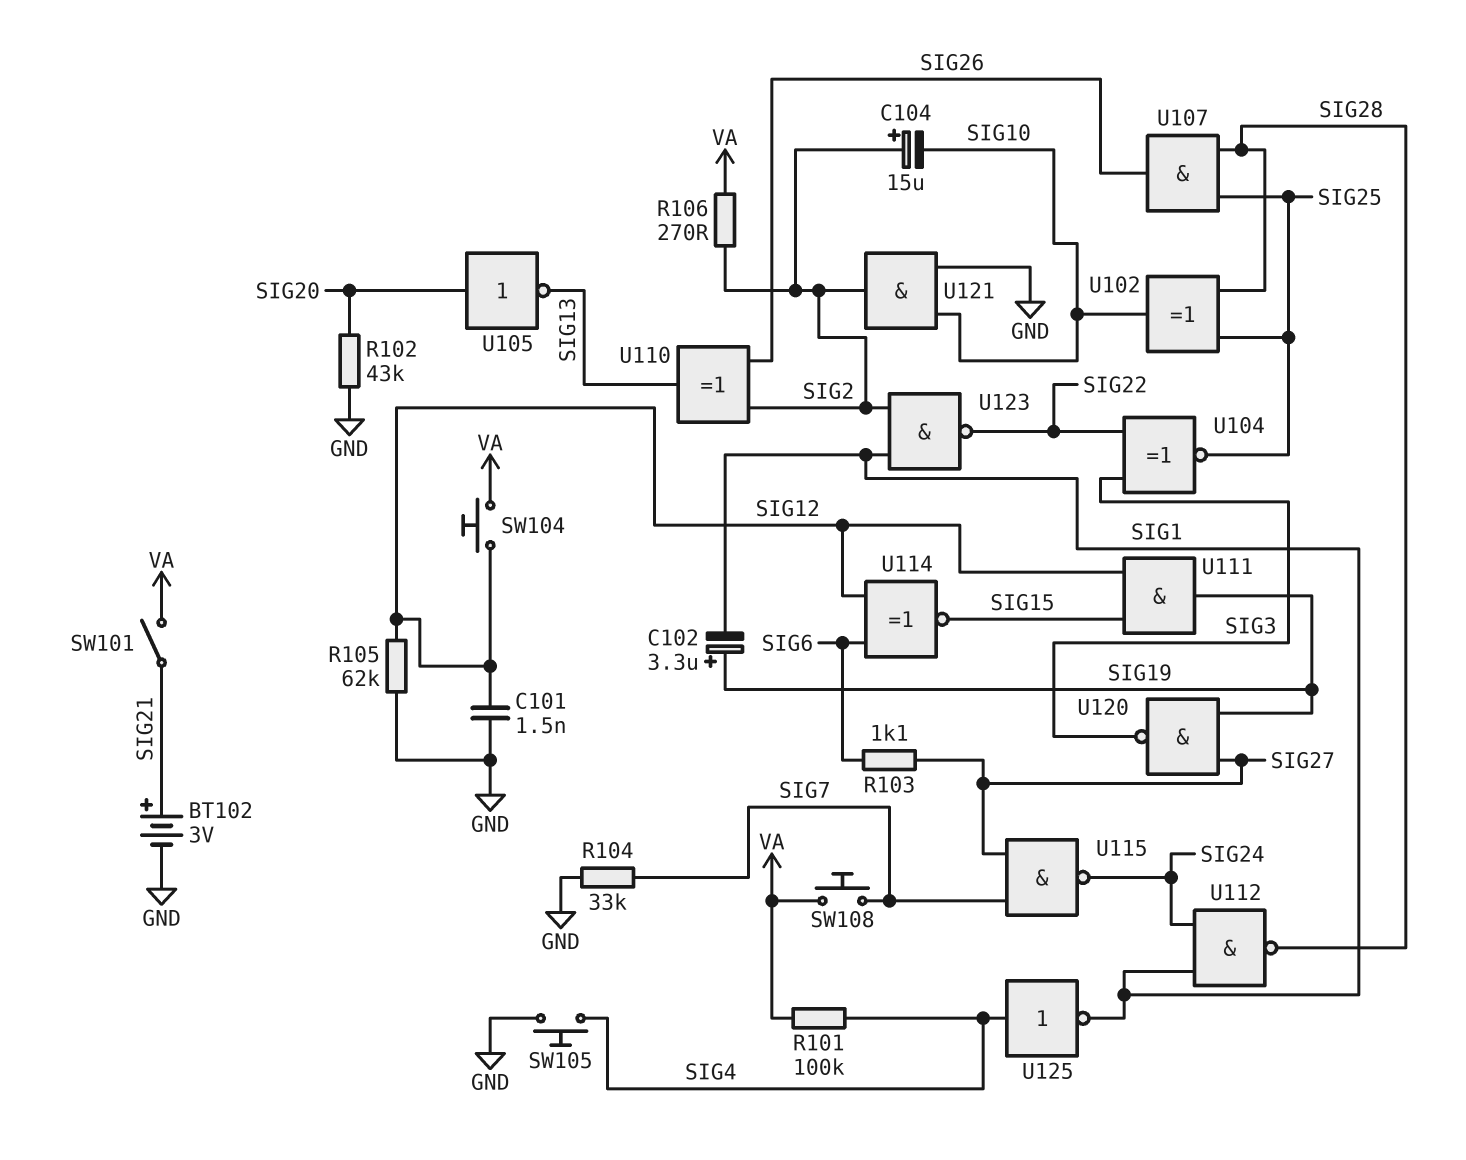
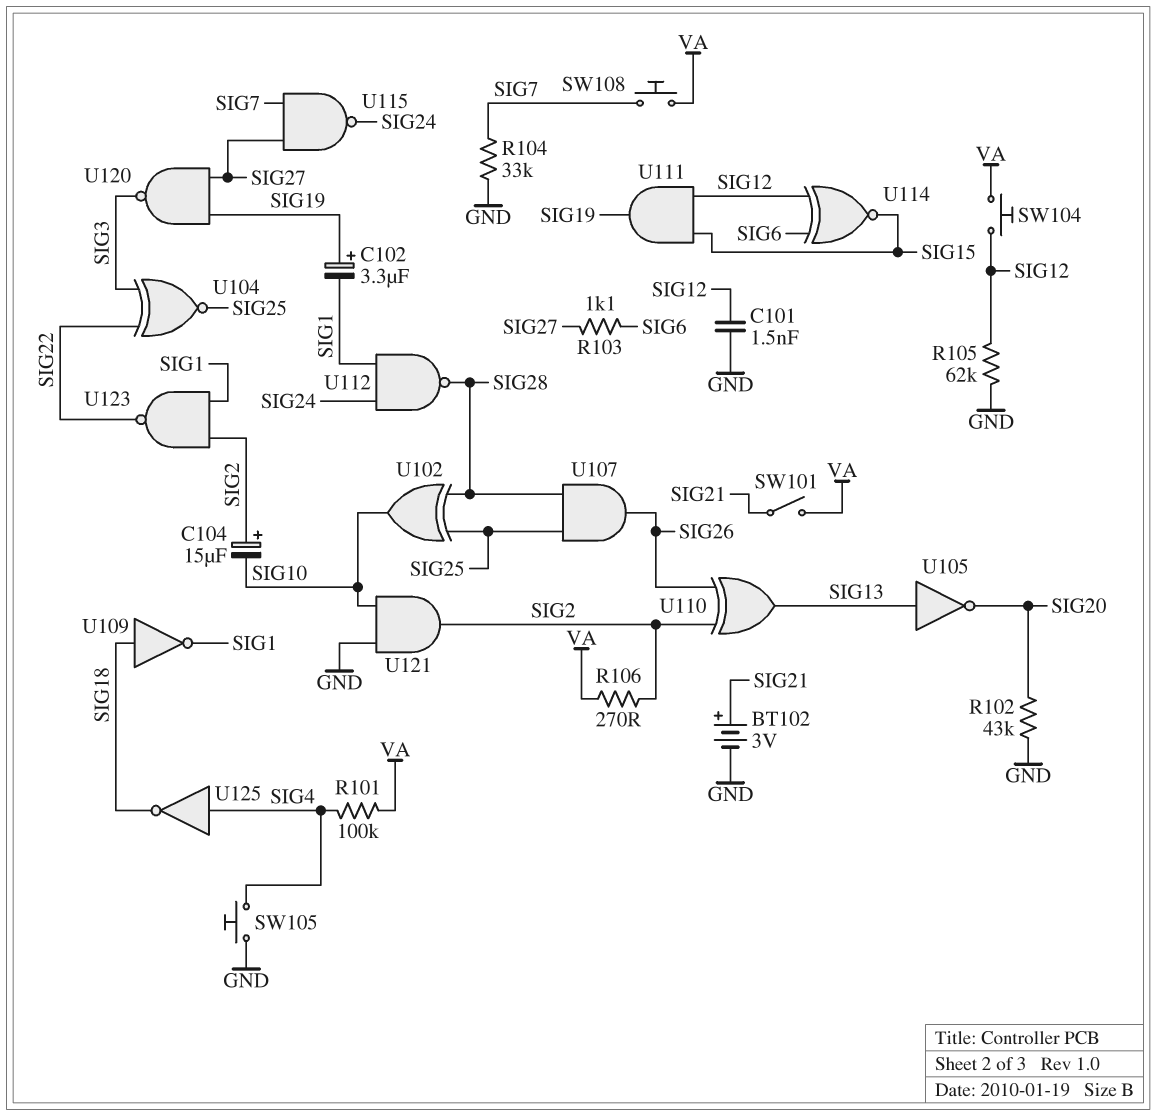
U105: NOT (in SIG20, out SIG13) -> NOT (in SIG13, out SIG20)
U109: none -> NOT (in SIG18, out SIG1)
U125: NOT (in SIG4, out SIG1) -> NOT (in SIG4, out SIG18)

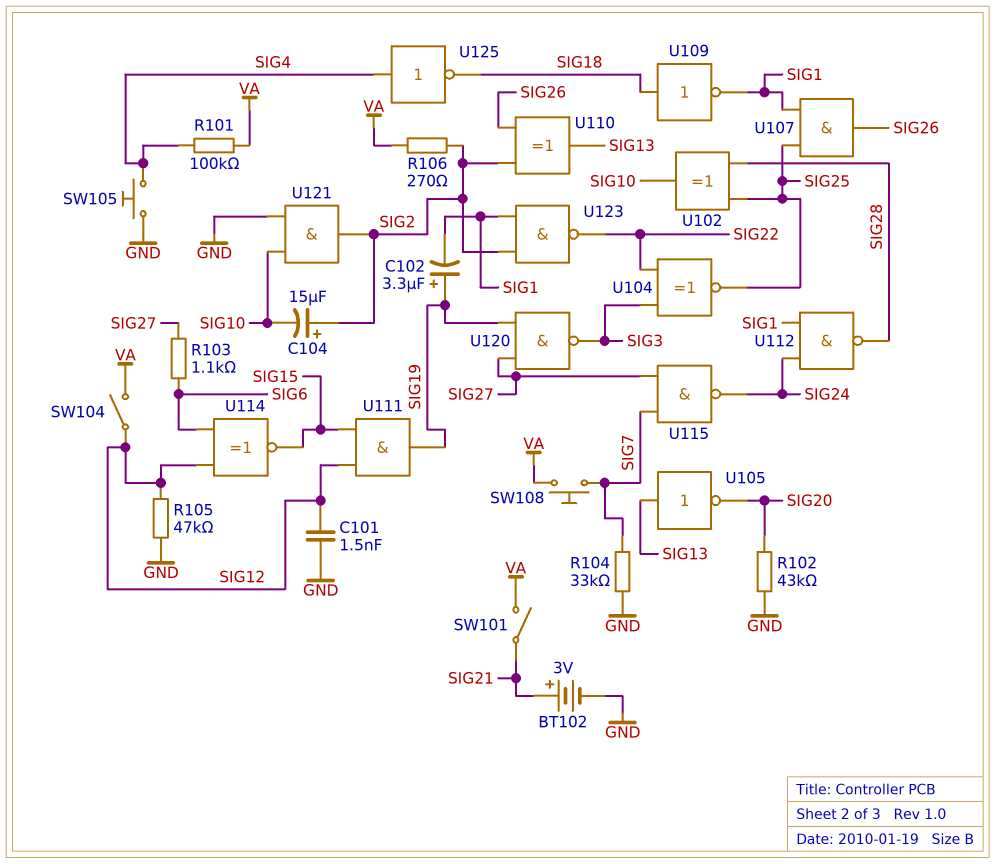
R105: 62k (GND, SIG12) -> 47k (GND, SIG12)
SW104: button (SIG12, VA) -> switch (SIG12, VA)
U107: AND (in SIG25, in SIG28, out SIG26) -> AND (in SIG1, in SIG25, out SIG26)

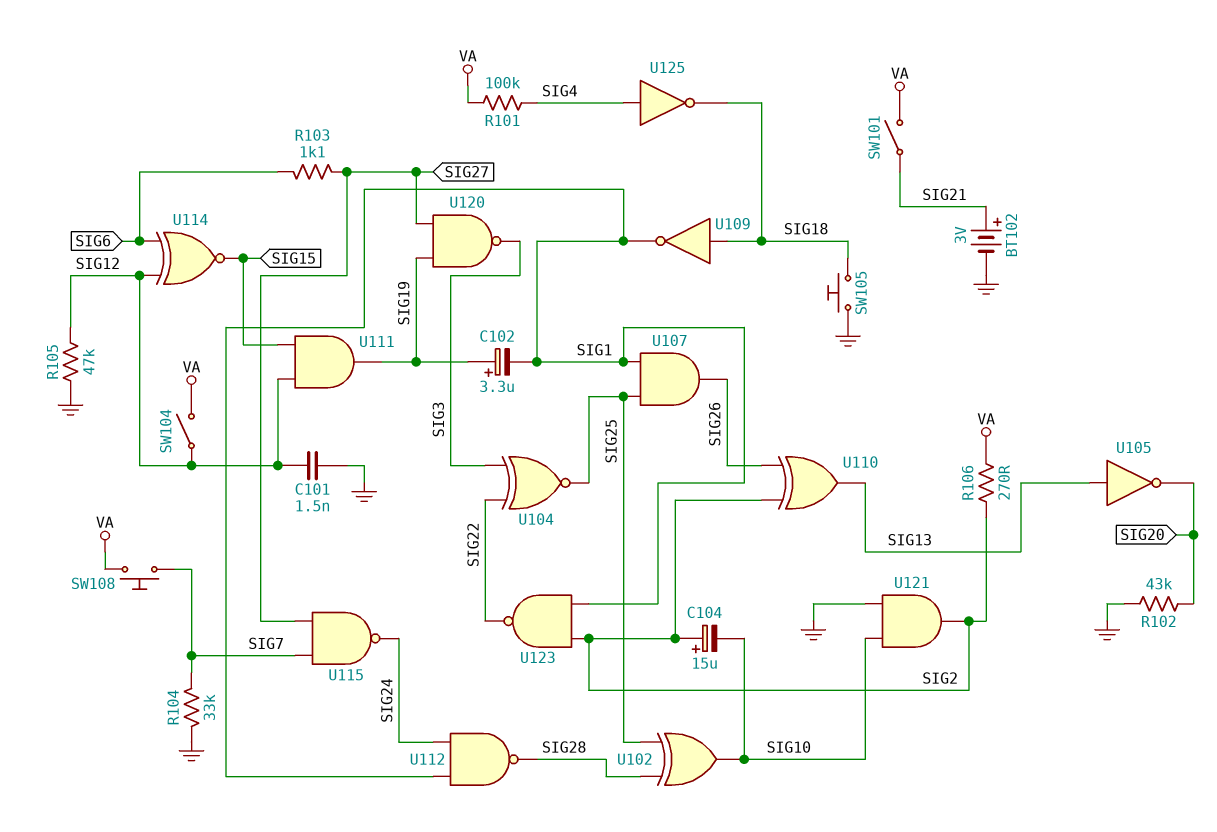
SW105: button (GND, SIG4) -> button (GND, SIG18)

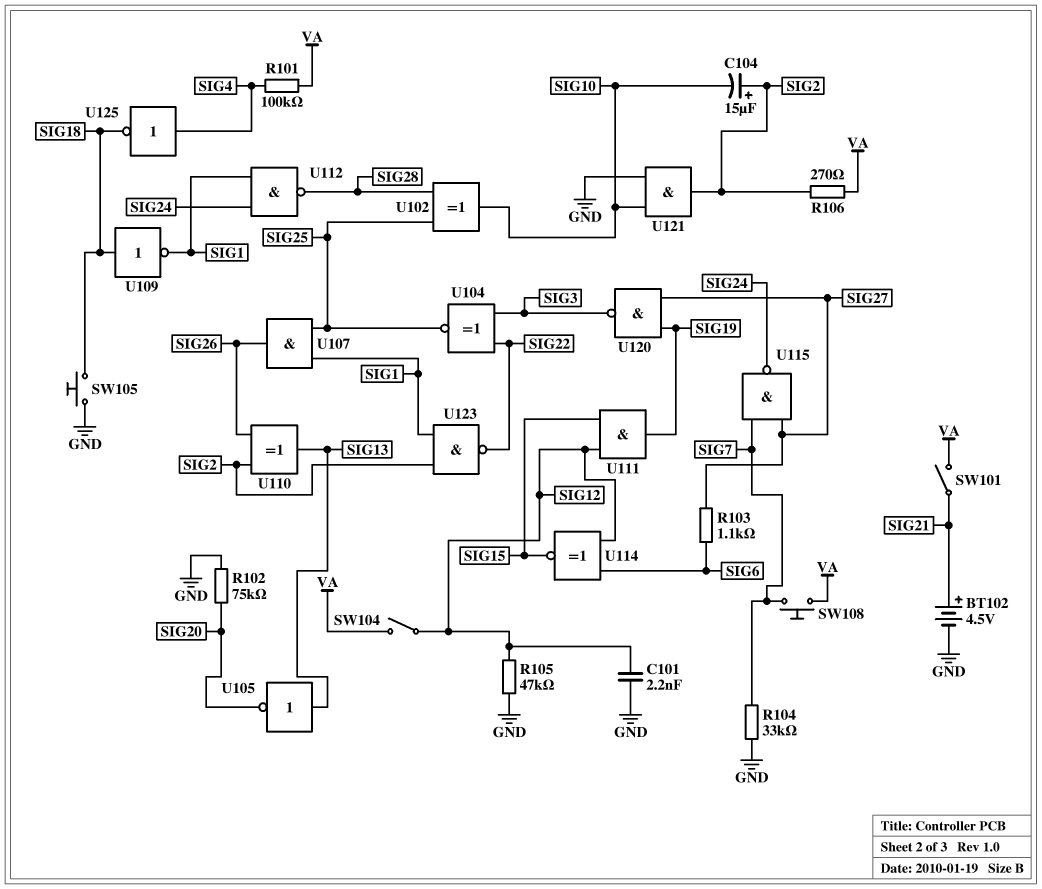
BT102: 3V (plus SIG21, minus GND) -> 4.5V (plus SIG21, minus GND)
C101: 1.5nF (GND, SIG12) -> 2.2nF (GND, SIG12)
C102: 3.3uF (plus SIG19, minus SIG1) -> none
R102: 43k (GND, SIG20) -> 75k (GND, SIG20)

